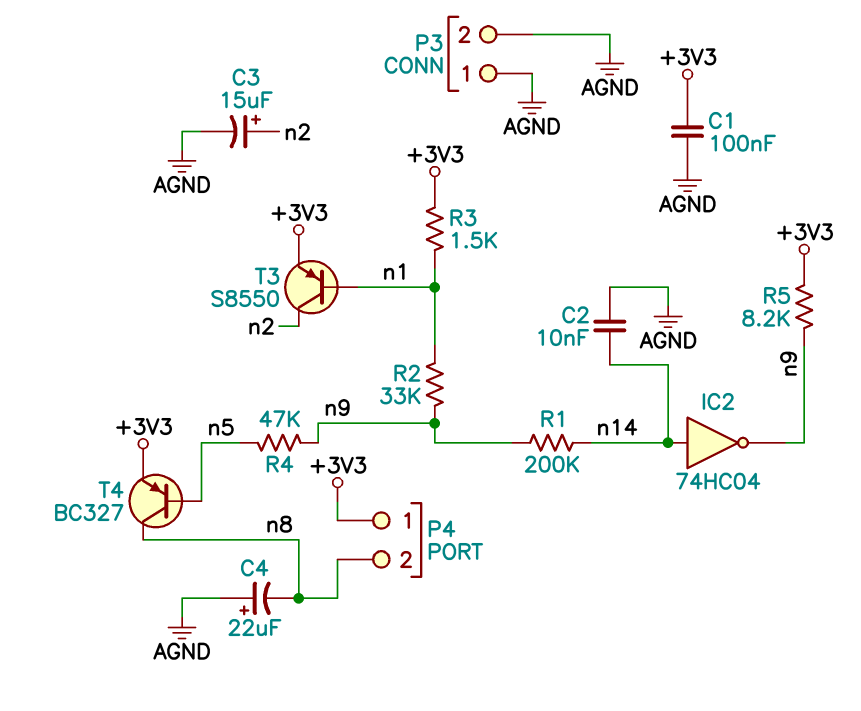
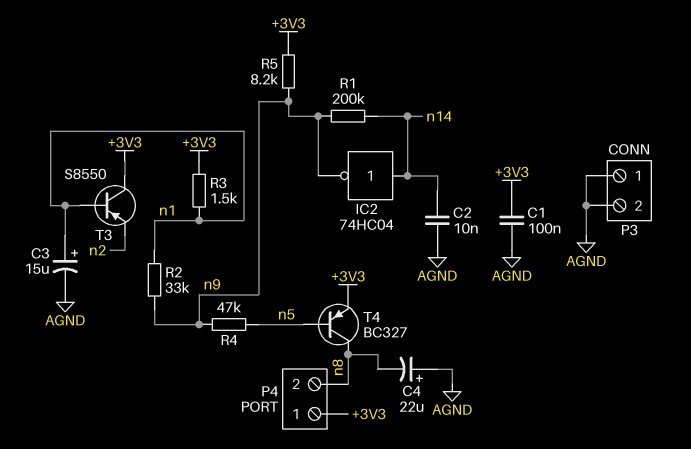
C3: 15uF (plus n2, minus AGND) -> 15uF (plus n1, minus AGND)
T3: PNP S8550 (B n1, C n2, E +3V3) -> PNP S8550 (B n1, C +3V3, E n2)

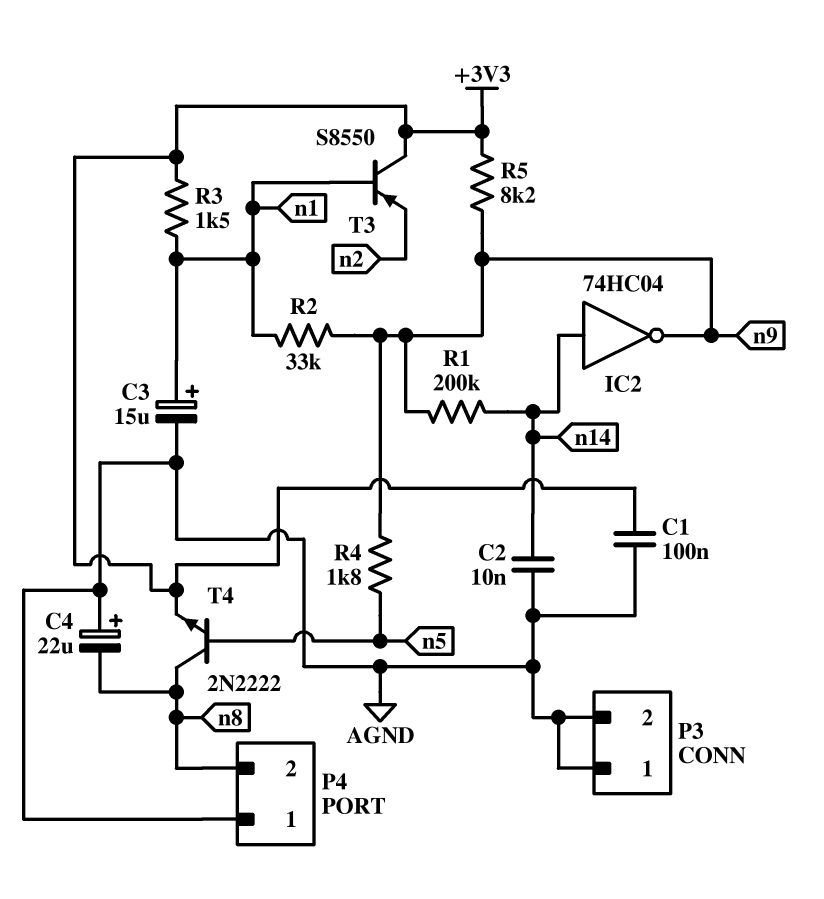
P4 pin 1: +3V3 -> AGND
R4: 47k (n5, n9) -> 1.8k (n5, n9)
T4: PNP BC327 (B n5, C n8, E +3V3) -> NPN 2N2222 (B n5, C n8, E +3V3)

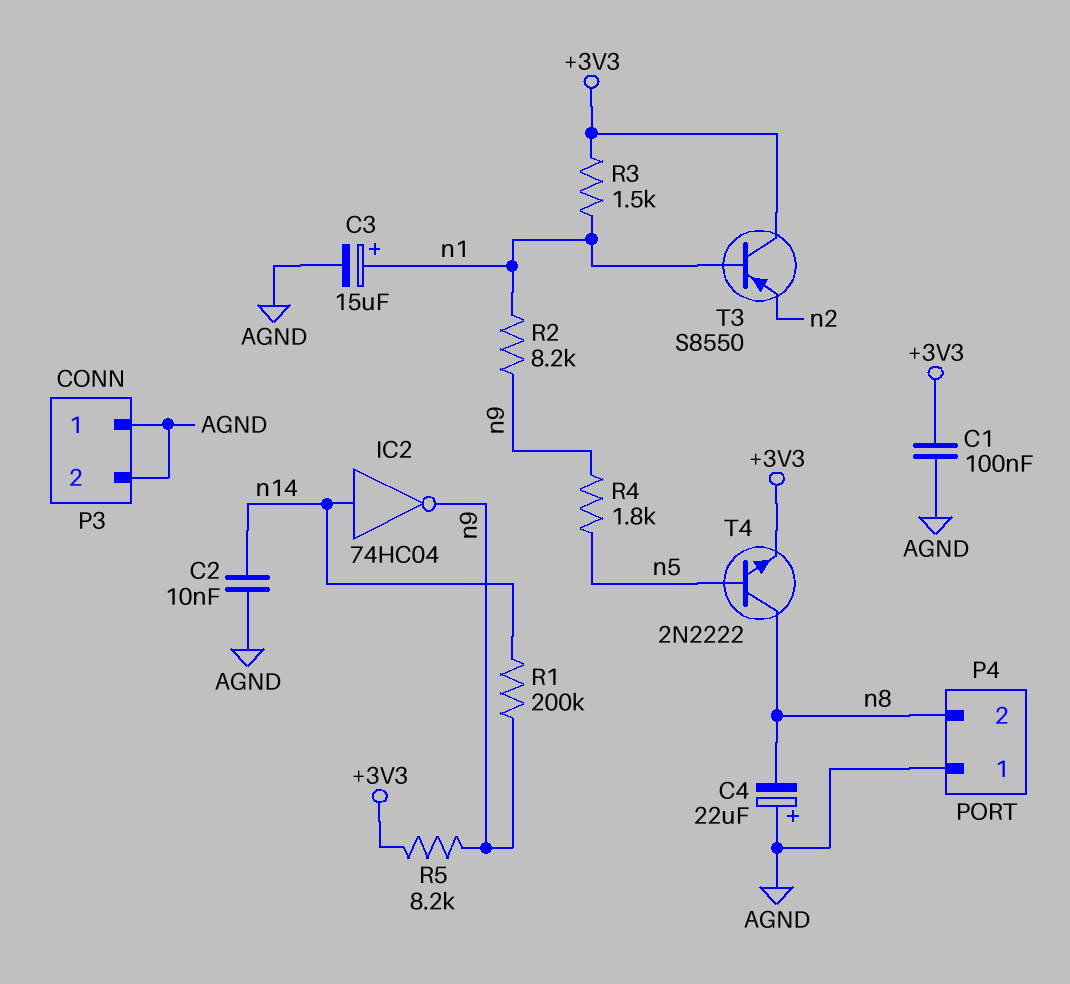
R2: 33k (n1, n9) -> 8.2k (n1, n9)

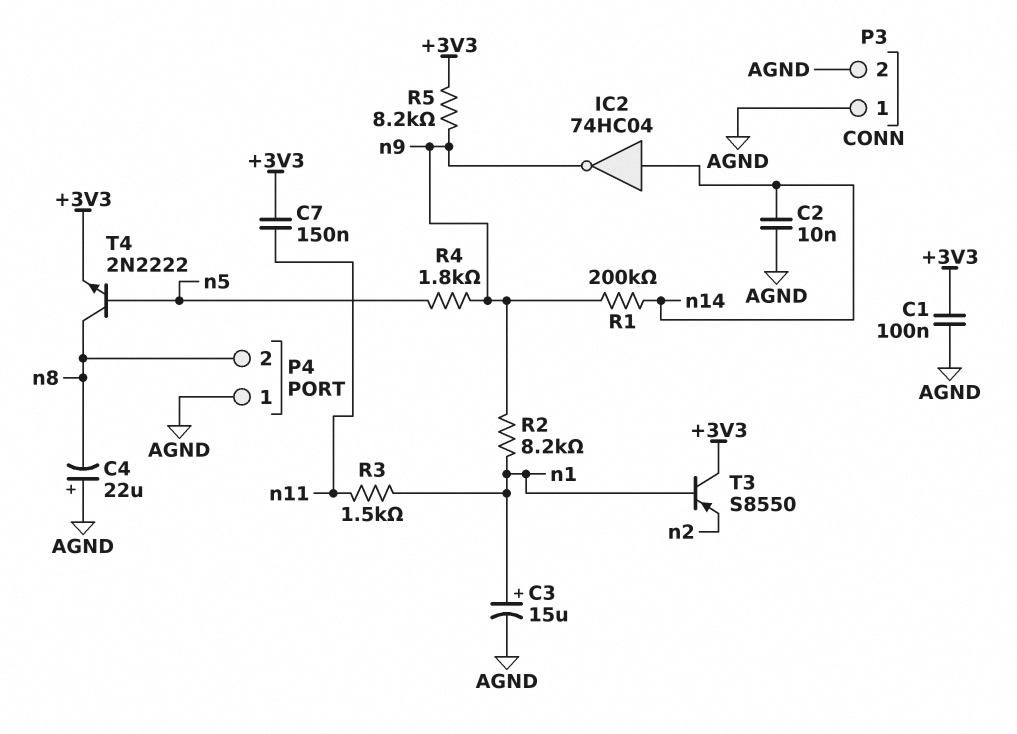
C7: none -> 150nF (+3V3, n11)
R3: 1.5k (+3V3, n1) -> 1.5k (n1, n11)

